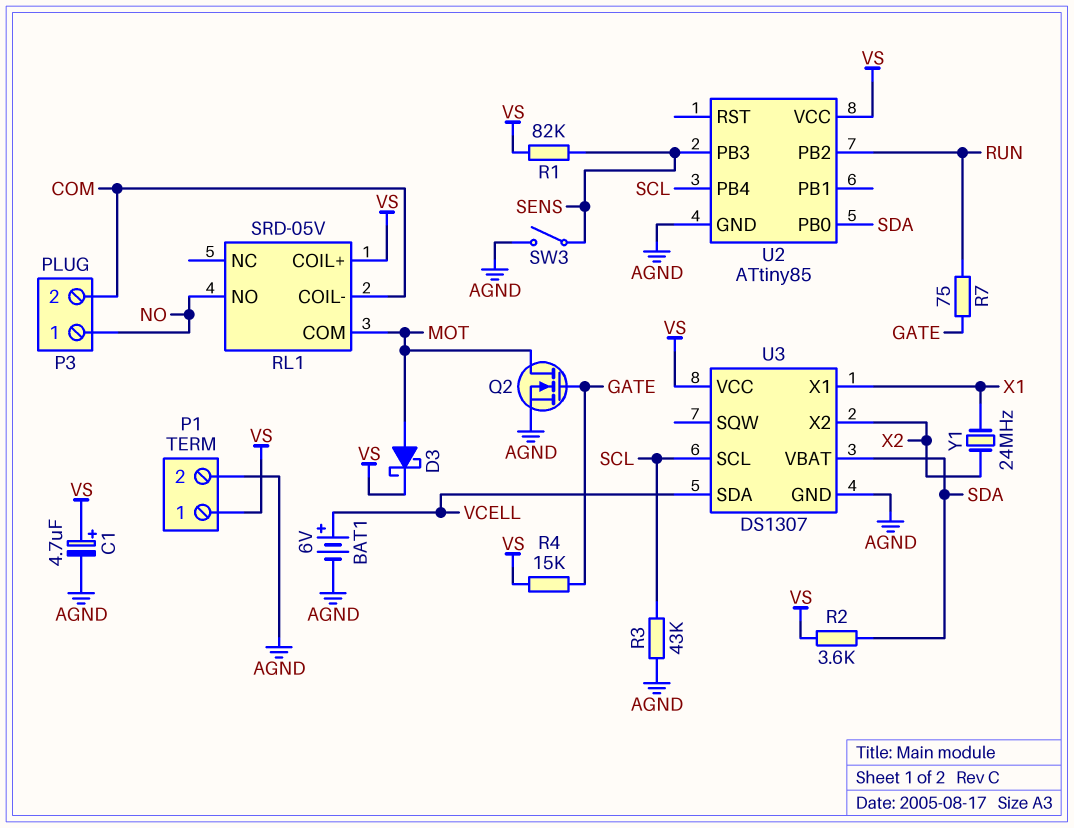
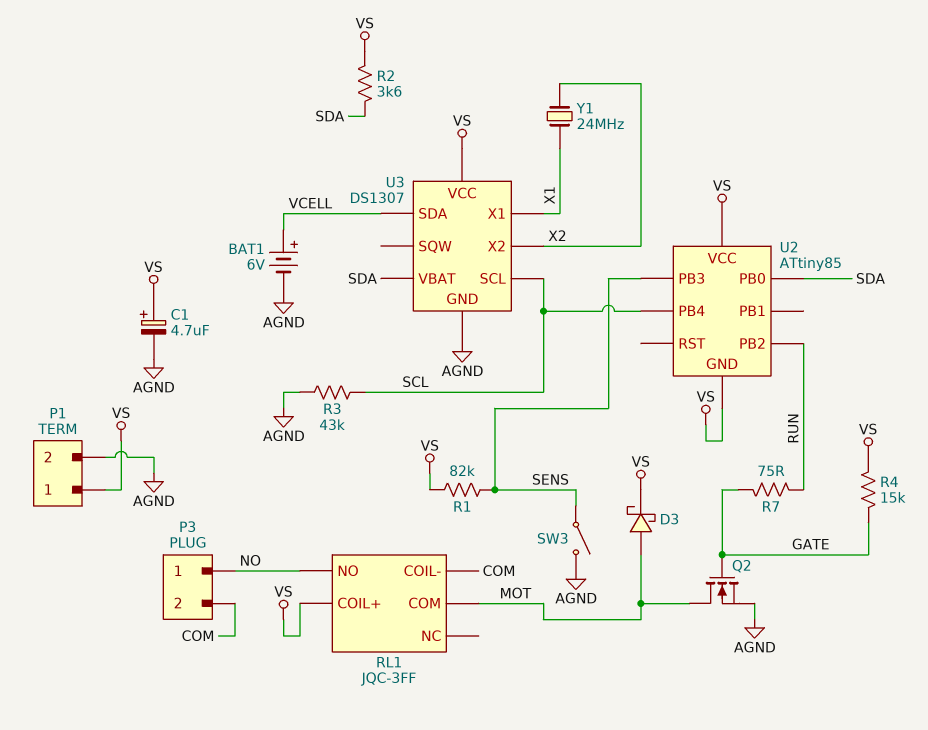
RL1: SRD-05V -> JQC-3FF
U2 pin GND: AGND -> VS

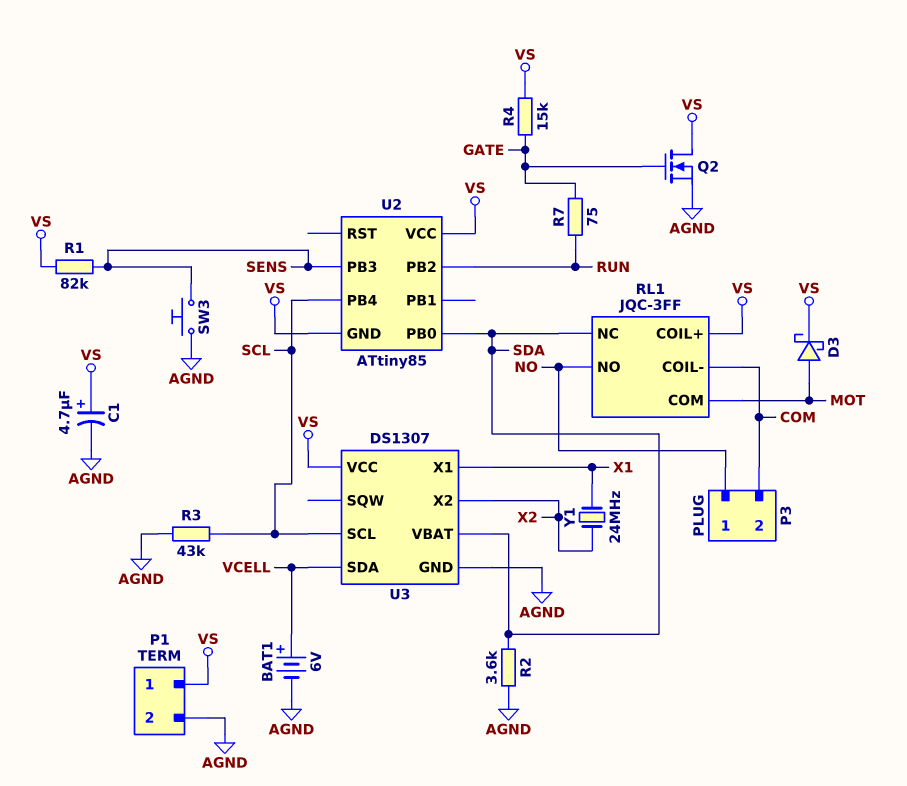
Q2: NMOS (G GATE, D MOT, S AGND) -> NMOS (G GATE, D VS, S AGND)
R2: 3.6k (SDA, VS) -> 3.6k (AGND, SDA)
RL1 pin NC: none -> SDA
SW3: switch (AGND, SENS) -> button (AGND, SENS)

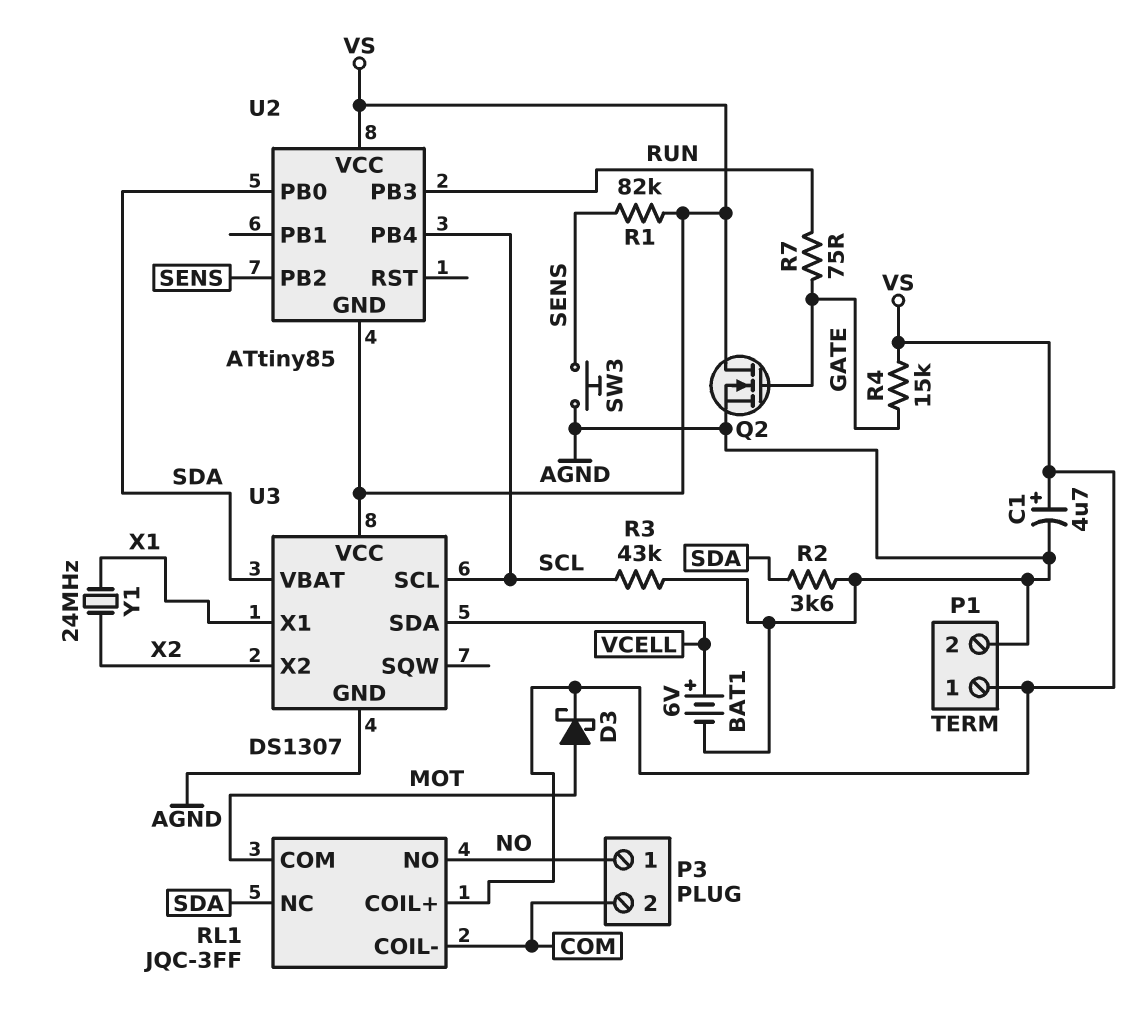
U2 pin PB2: RUN -> SENS
U2 pin PB3: SENS -> RUN

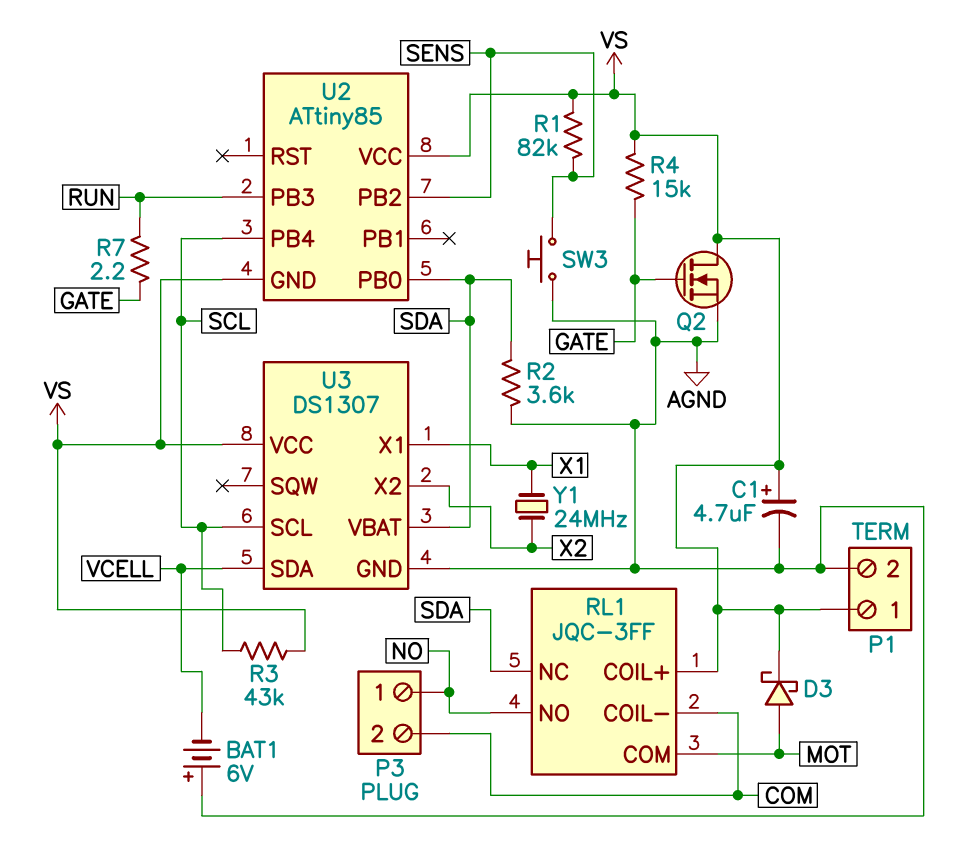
BAT1: 6V (plus VCELL, minus AGND) -> 6V (plus AGND, minus VCELL)
R3: 43k (AGND, SCL) -> 43k (SCL, VS)
R7: 75 (GATE, RUN) -> 2.2 (GATE, RUN)

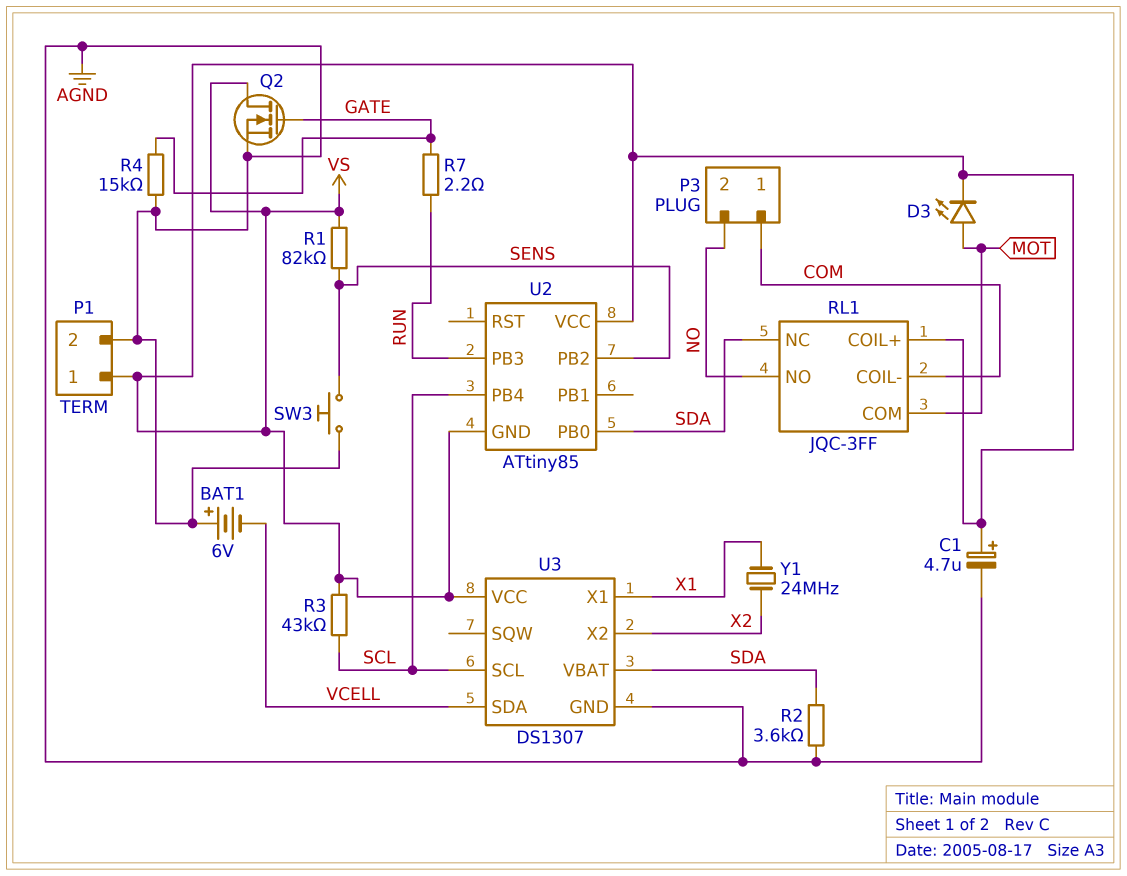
D3: schottky (A MOT, K VS) -> LED (A MOT, K VS)
P3 pin 1: NO -> COM
P3 pin 2: COM -> NO
R4: 15k (GATE, VS) -> 15k (AGND, GATE)

